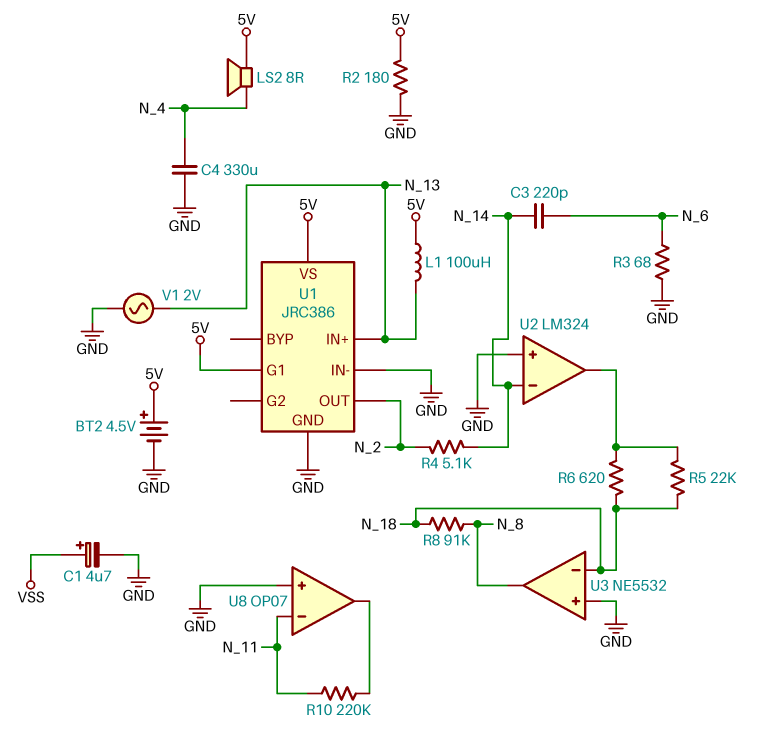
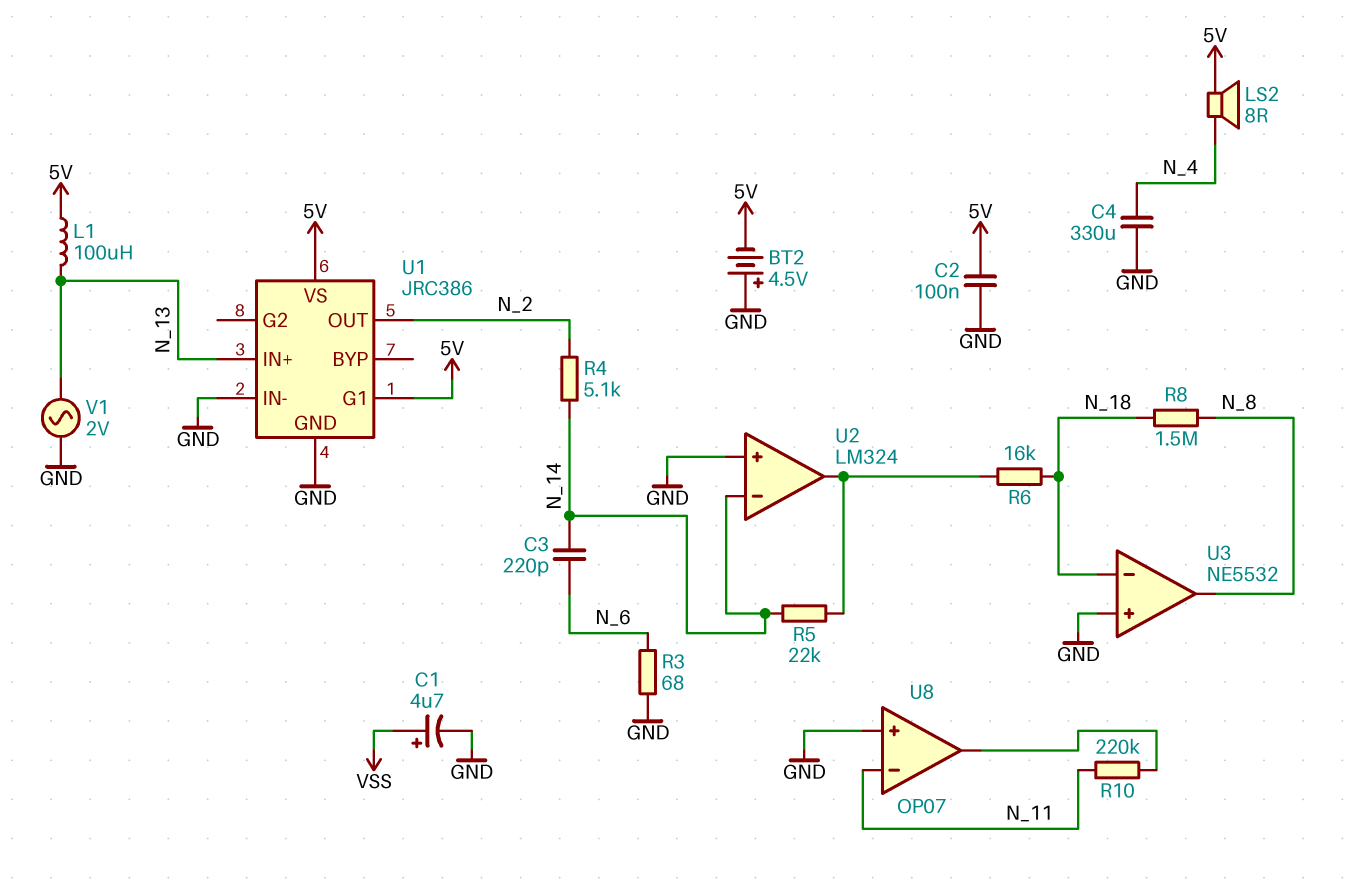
BT2: 4.5V (plus 5V, minus GND) -> 4.5V (plus GND, minus 5V)
C2: none -> 100nF (5V, GND)
R2: 180 (5V, GND) -> none
R5: 22k (N_18, U2/out) -> 22k (N_14, U2/out)
R6: 620 (N_18, U2/out) -> 16k (N_18, U2/out)
R8: 91k (N_8, N_18) -> 1.5M (N_8, N_18)

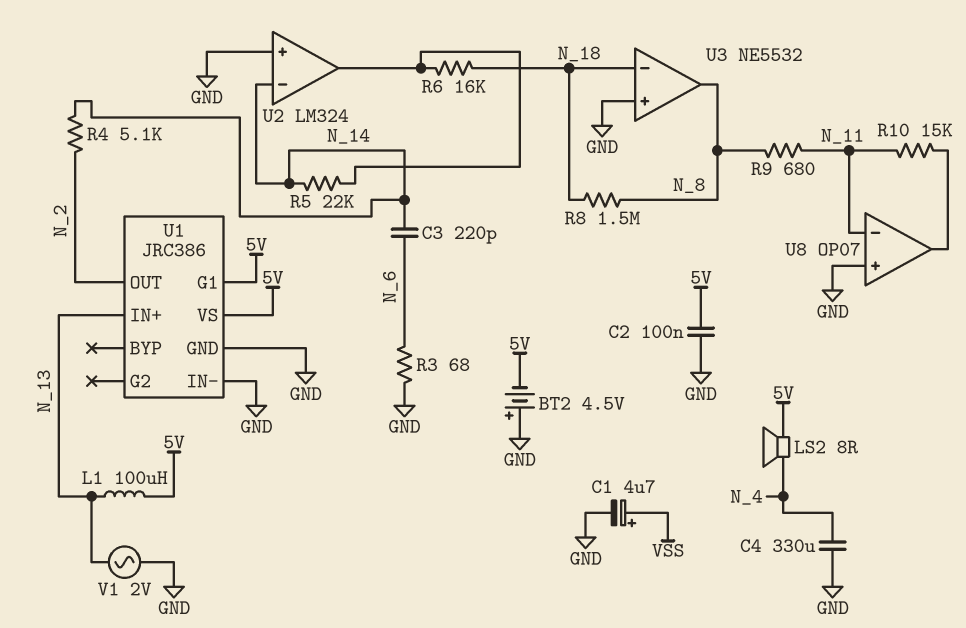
R9: none -> 680 (N_8, N_11)
R10: 220k (N_11, U8/out) -> 15k (N_11, U8/out)

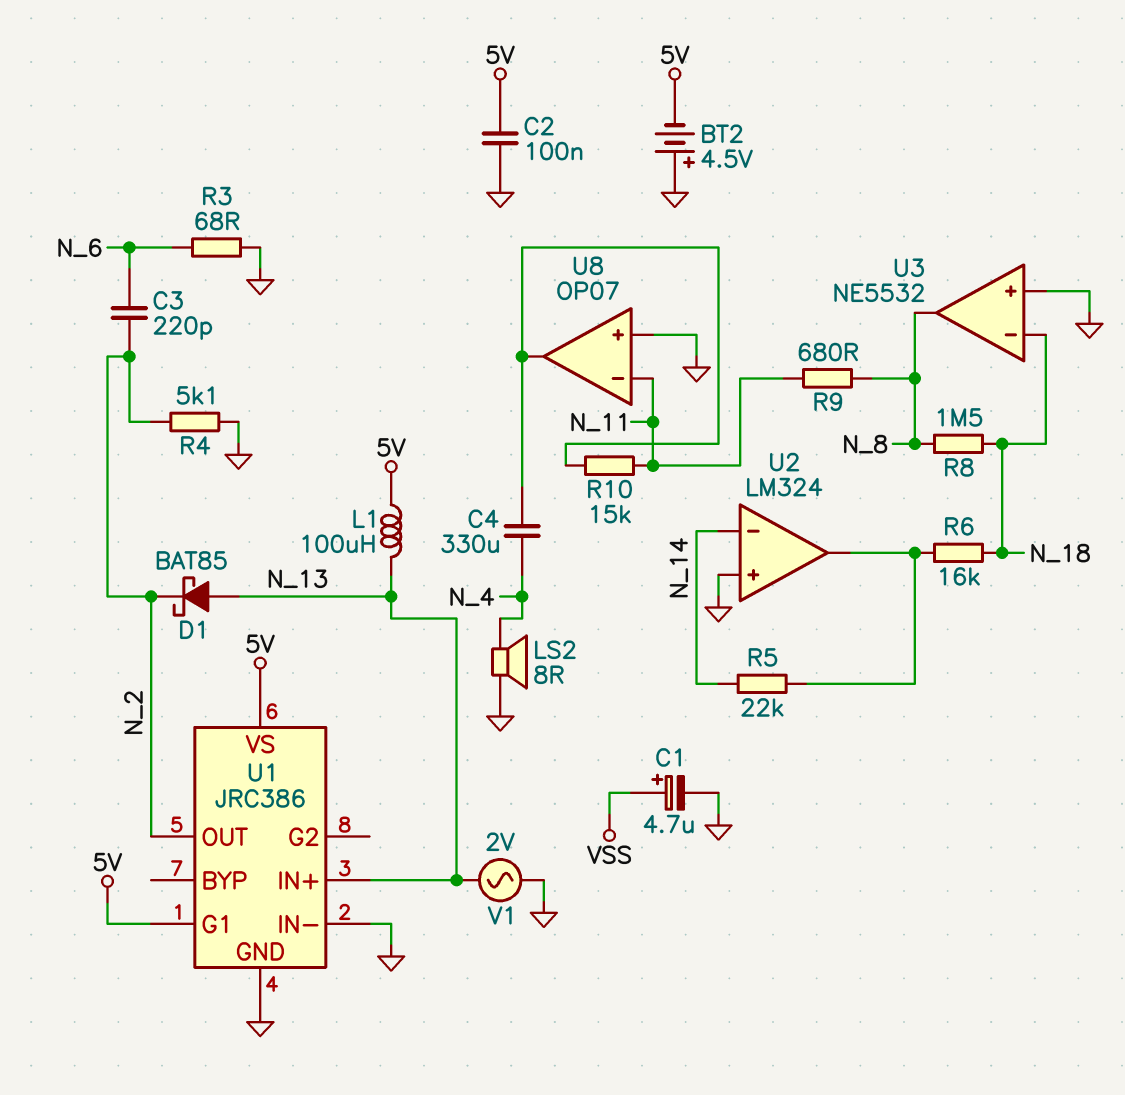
C3: 220pF (N_6, N_14) -> 220pF (N_2, N_6)
C4: 330uF (GND, N_4) -> 330uF (N_4, U8/out)
D1: none -> schottky BAT85 (A N_13, K N_2)
LS2: speaker 8R (5V, N_4) -> speaker 8R (GND, N_4)
R4: 5.1k (N_2, N_14) -> 5.1k (GND, N_2)

